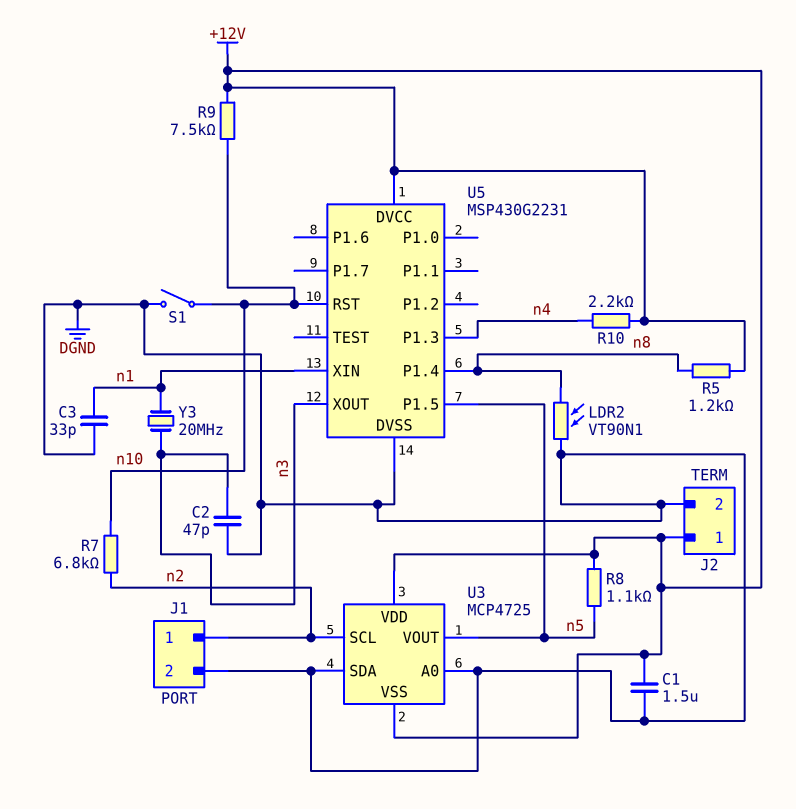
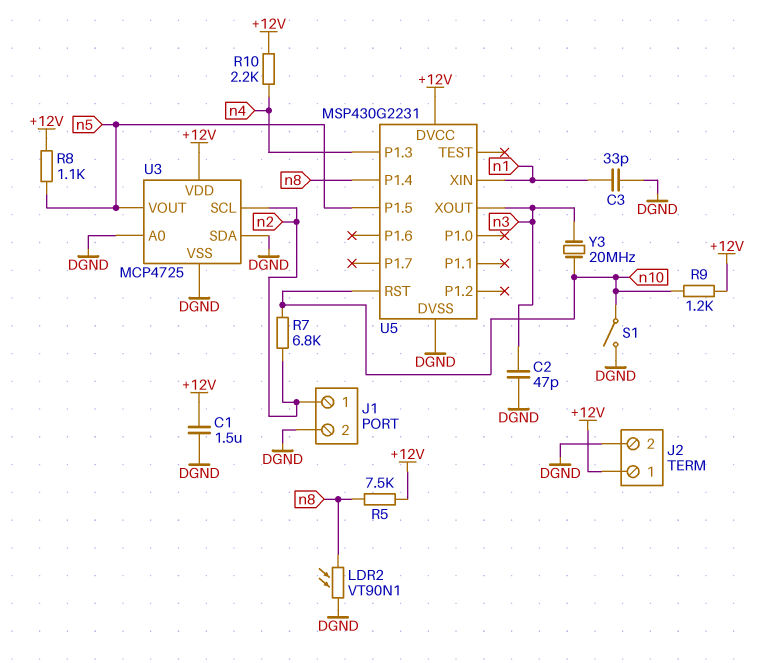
R5: 1.2k (+12V, n8) -> 7.5k (+12V, n8)
R9: 7.5k (+12V, n10) -> 1.2k (+12V, n10)
U3 pin VSS: +12V -> DGND
Y3: 20MHz (n1, n3) -> 20MHz (n3, n10)

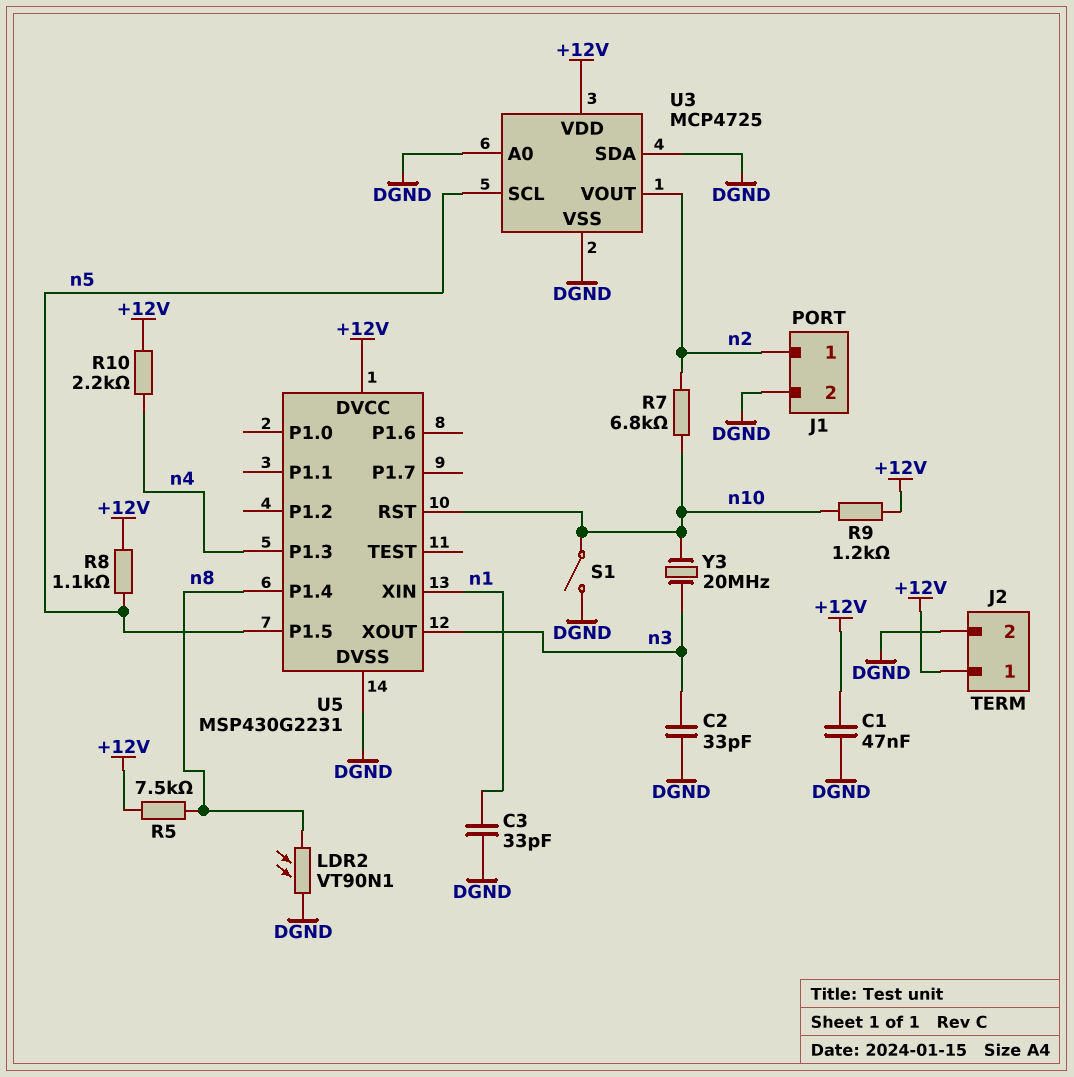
C1: 1.5uF (+12V, DGND) -> 47nF (+12V, DGND)
C2: 47pF (DGND, n3) -> 33pF (DGND, n3)
U3 pin SCL: n2 -> n5
U3 pin VOUT: n5 -> n2

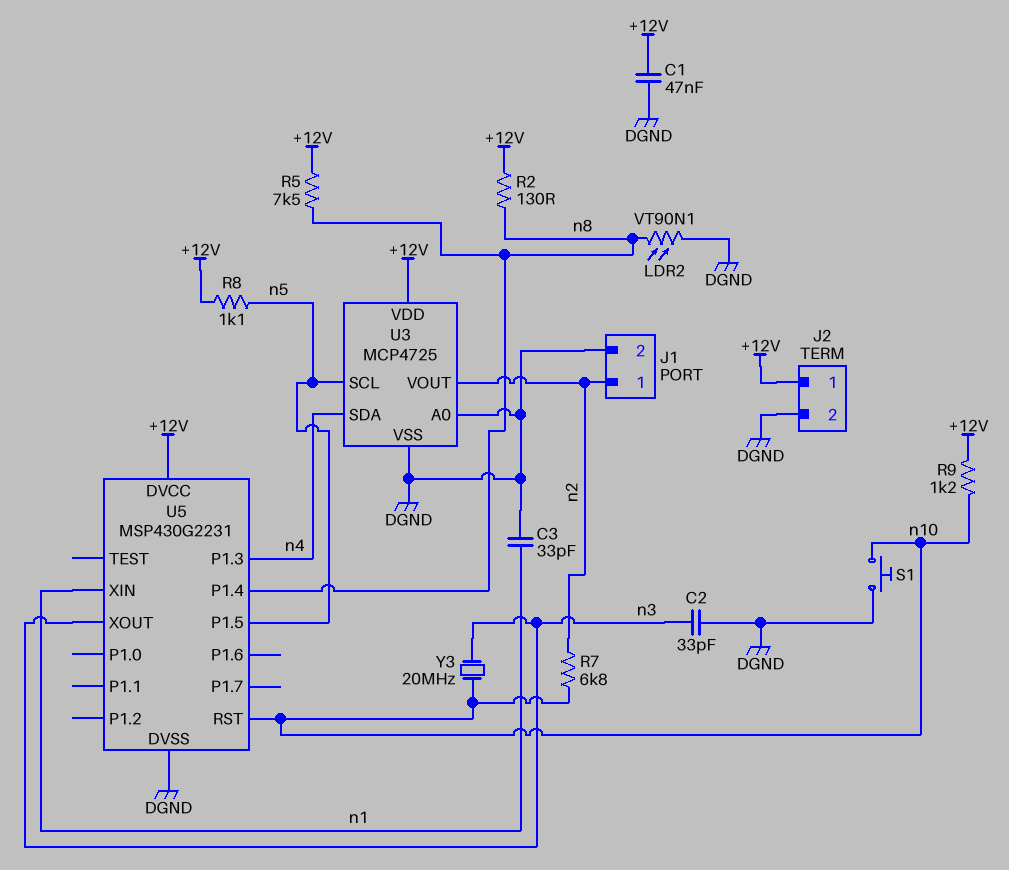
R2: none -> 130 (+12V, n8)
R10: 2.2k (+12V, n4) -> none
S1: switch (DGND, n10) -> button (DGND, n10)
U3 pin SDA: DGND -> n4

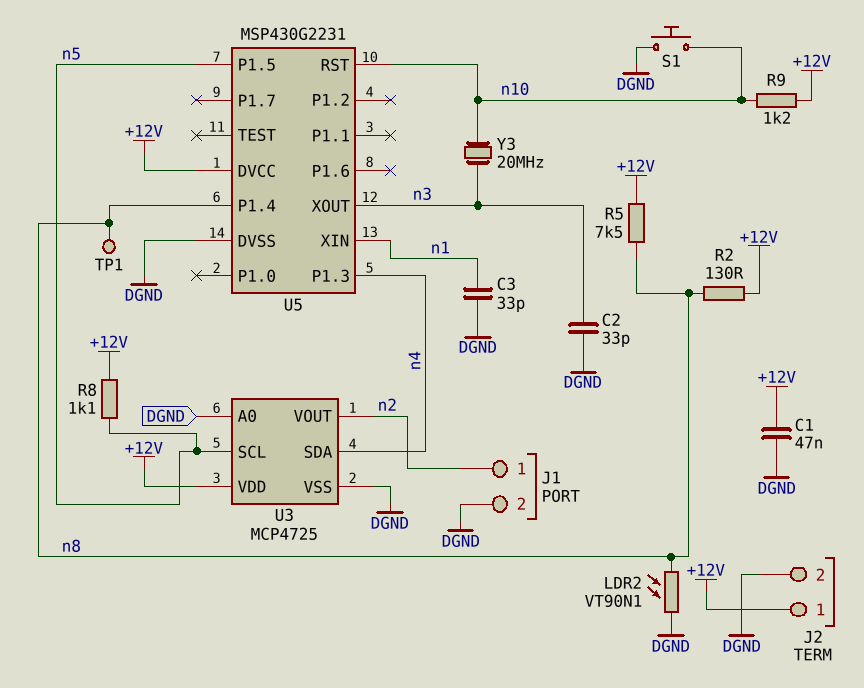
R7: 6.8k (n2, n10) -> none
TP1: none -> test point (n8)

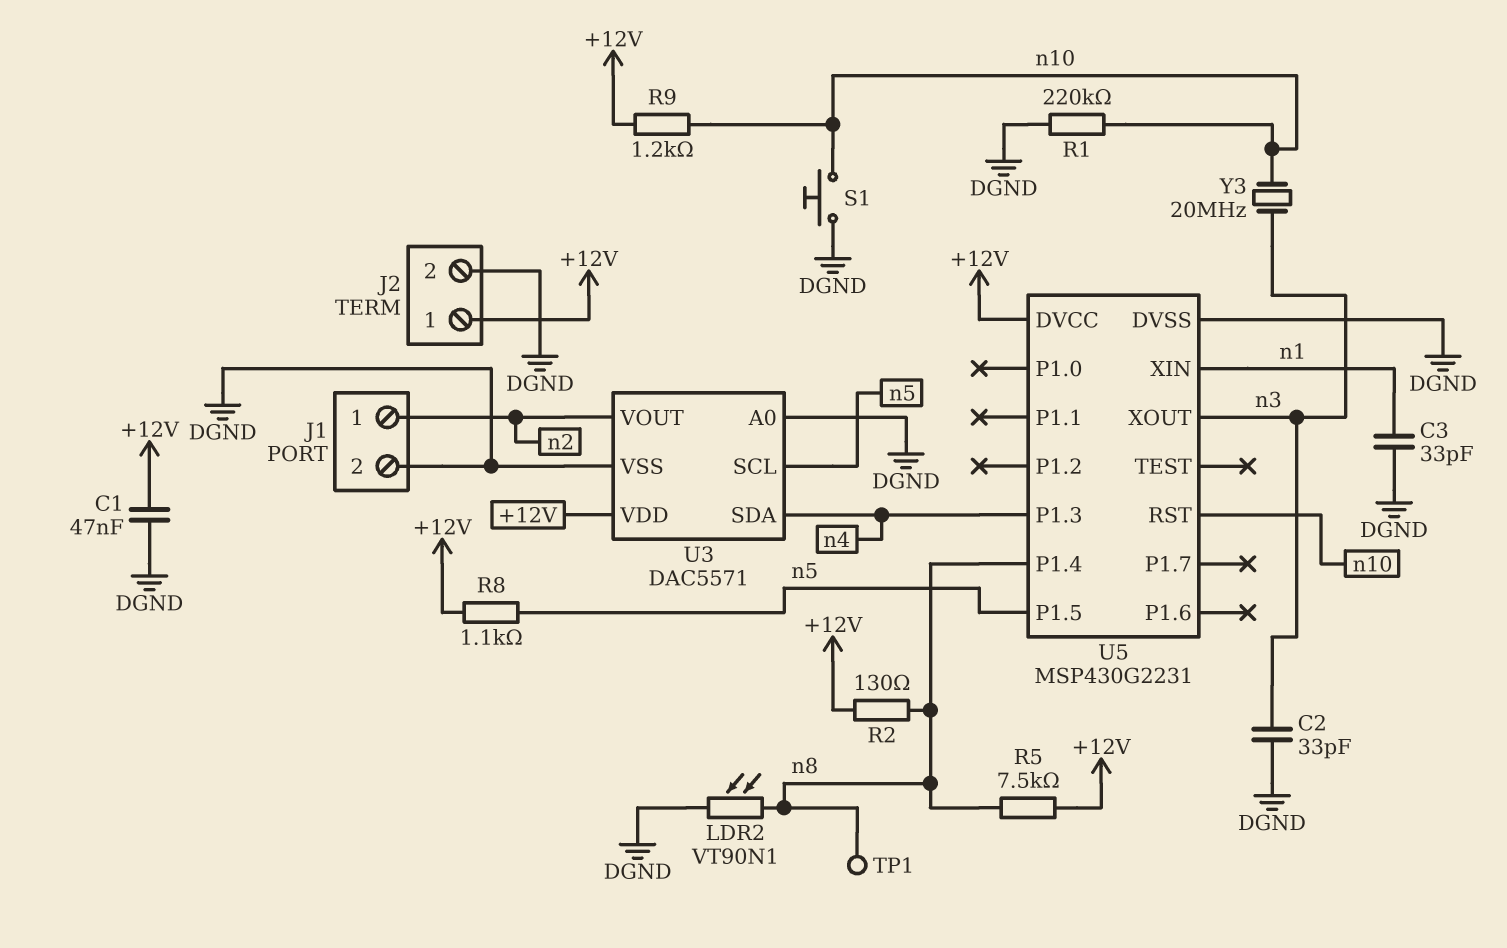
R1: none -> 220k (DGND, n10)
U3: MCP4725 -> DAC5571

